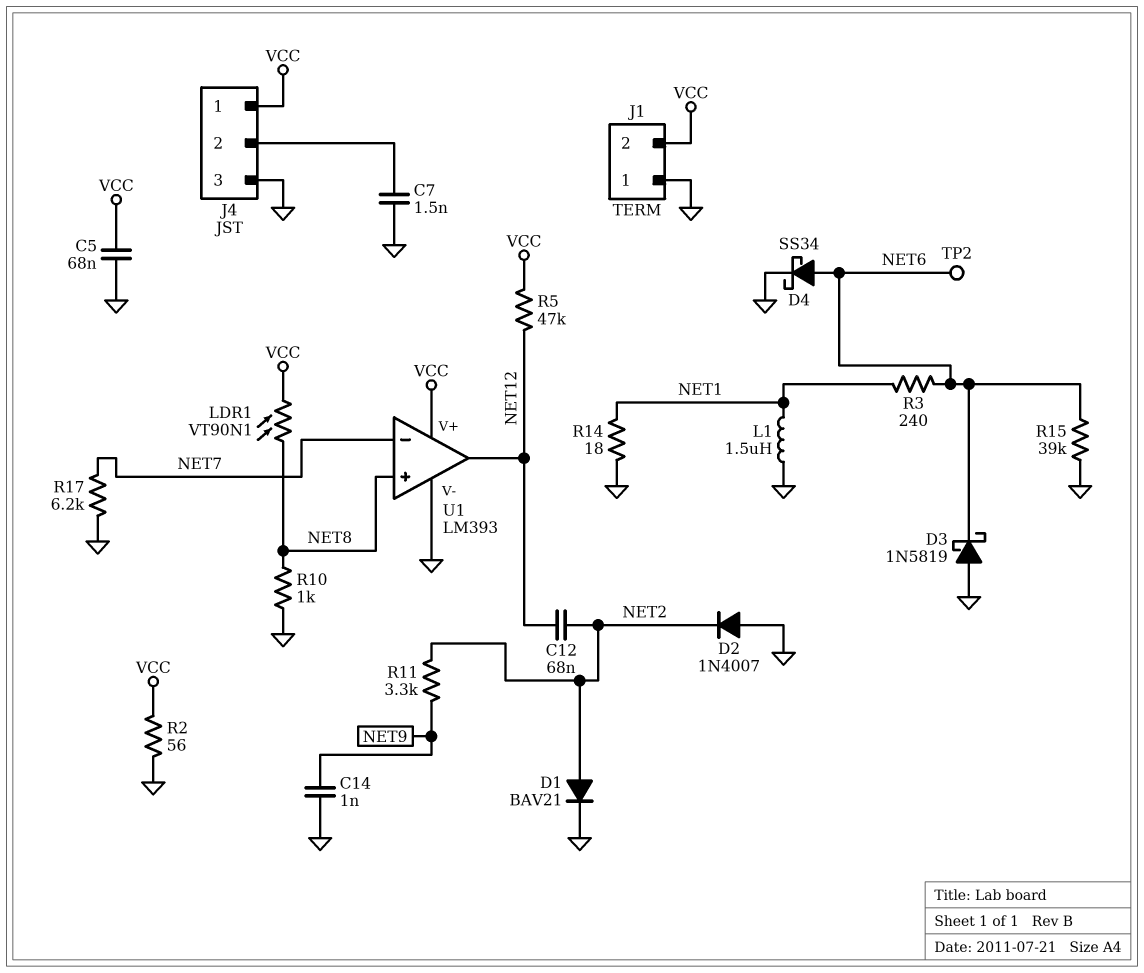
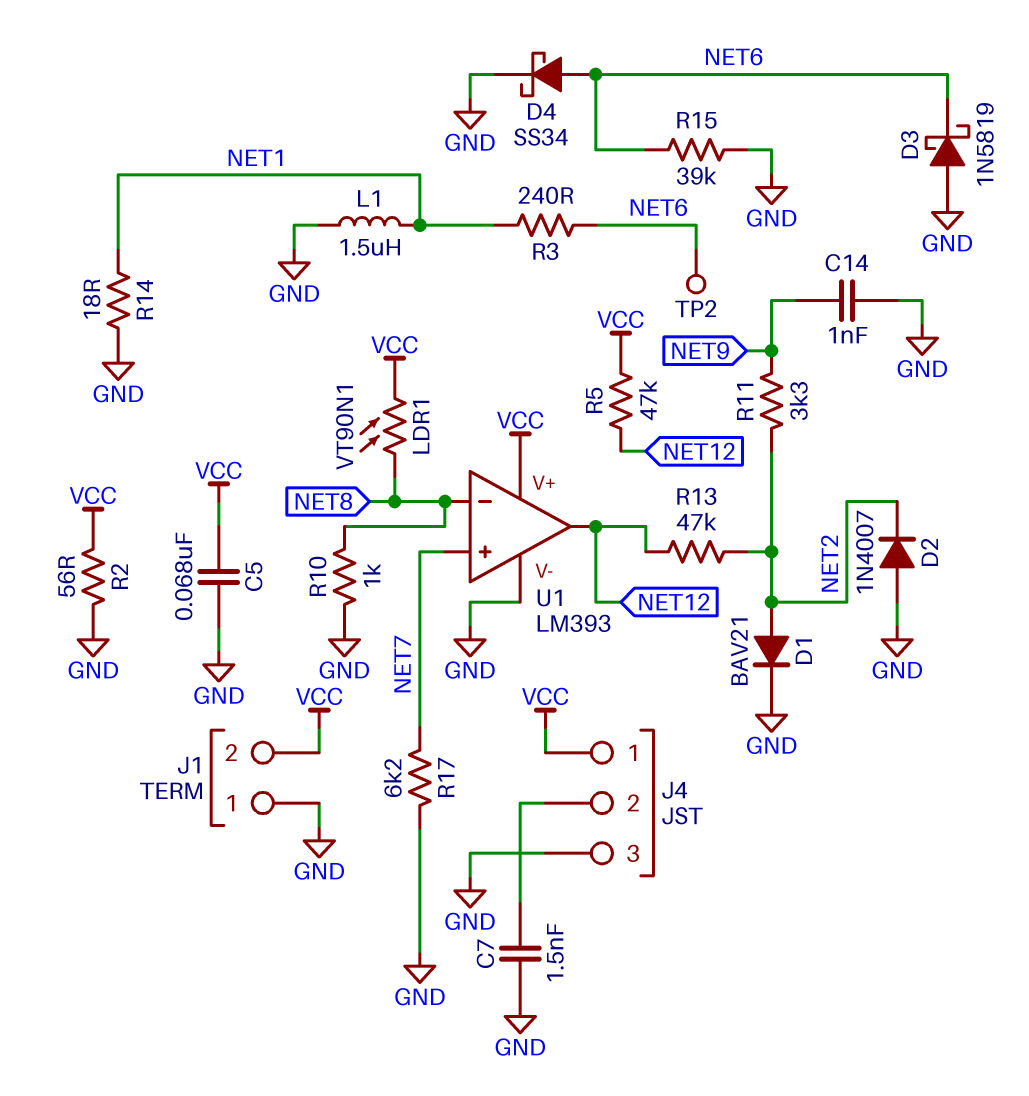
C12: 68nF (NET2, NET12) -> none
R13: none -> 47k (NET2, NET12)
U1 pin in+: NET8 -> NET7
U1 pin in-: NET7 -> NET8

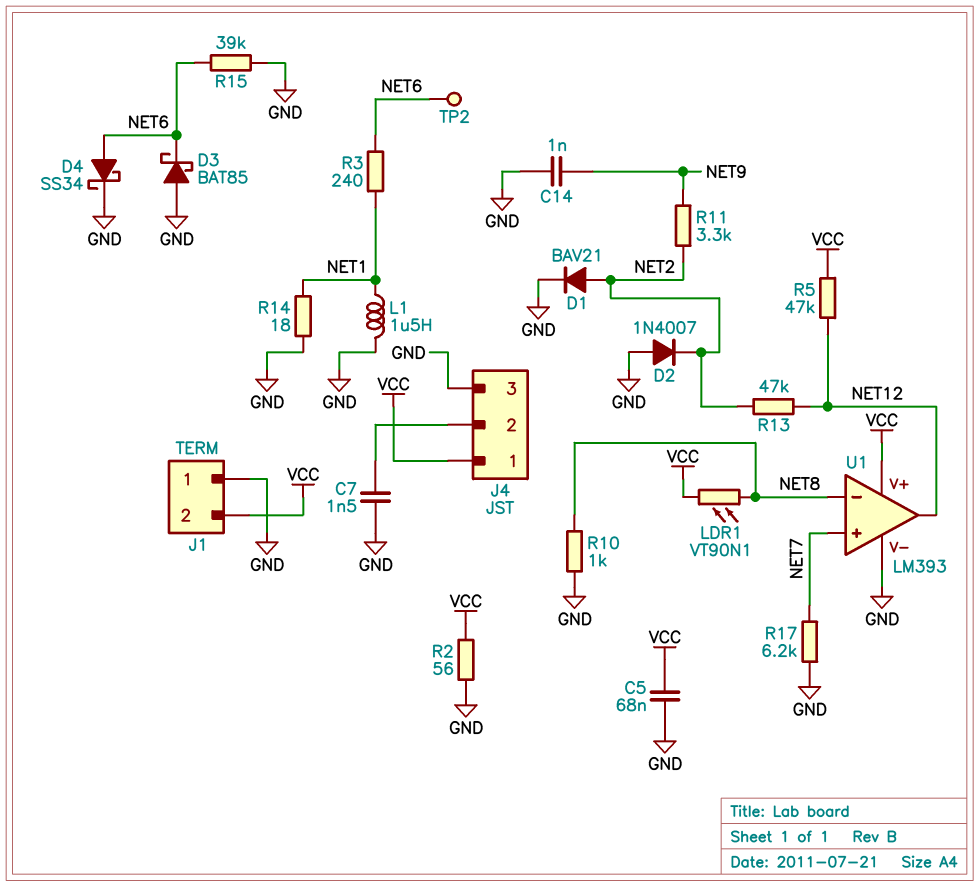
D3: schottky 1N5819 (A GND, K NET6) -> schottky BAT85 (A GND, K NET6)

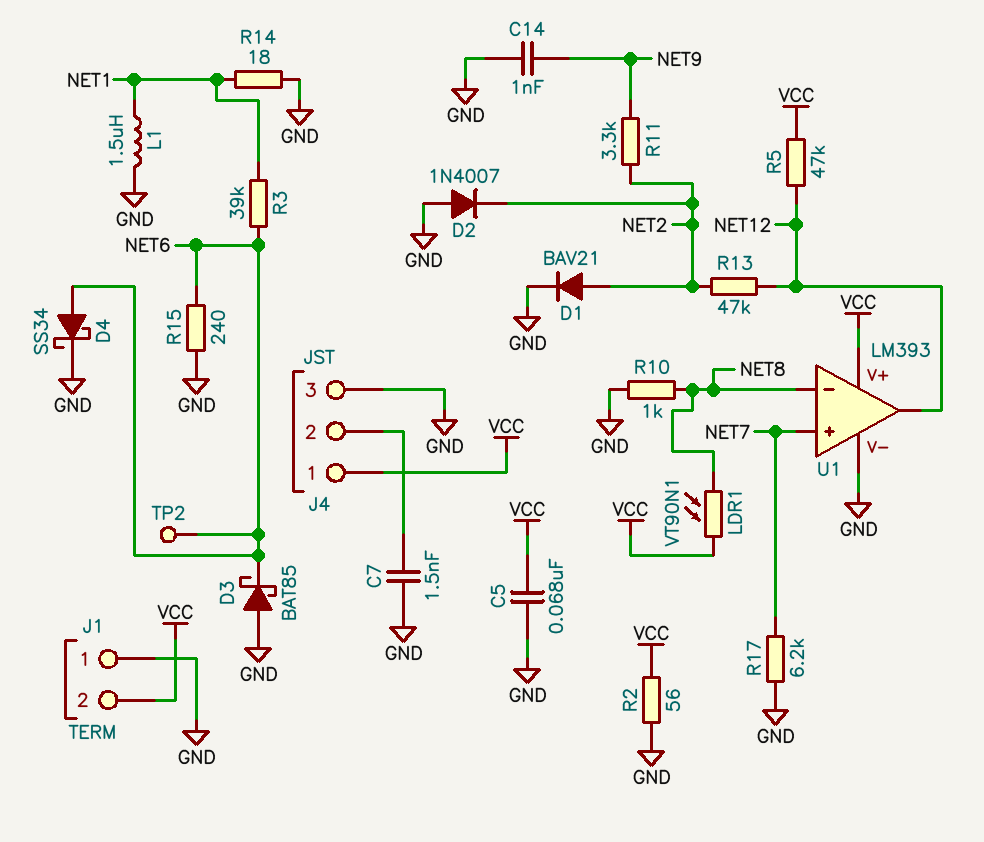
R3: 240 (NET1, NET6) -> 39k (NET1, NET6)
R15: 39k (GND, NET6) -> 240 (GND, NET6)

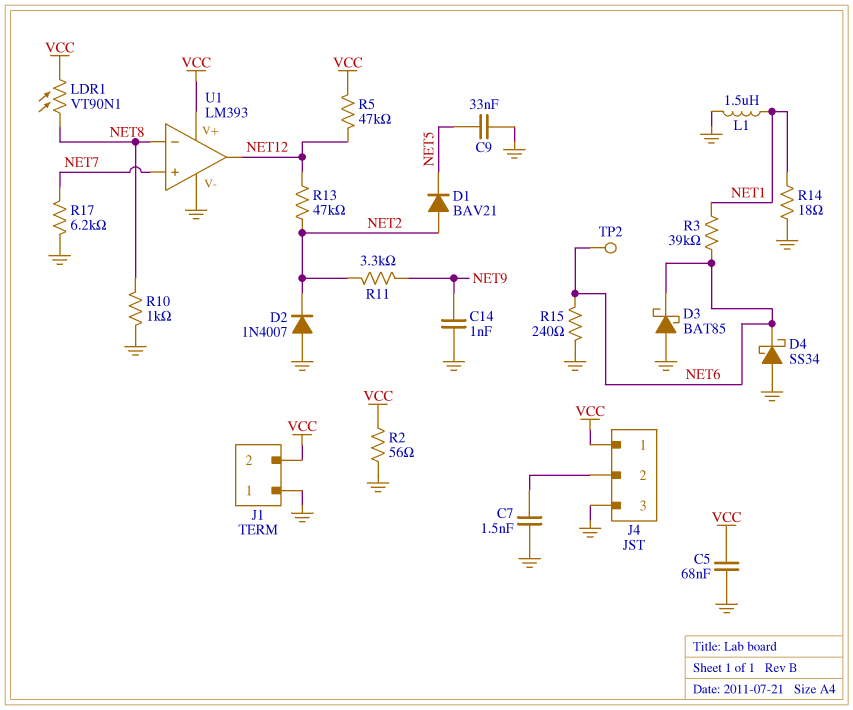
C9: none -> 33nF (GND, NET5)
D1: diode BAV21 (A NET2, K GND) -> diode BAV21 (A NET2, K NET5)
D4: schottky SS34 (A NET6, K GND) -> schottky SS34 (A GND, K NET6)

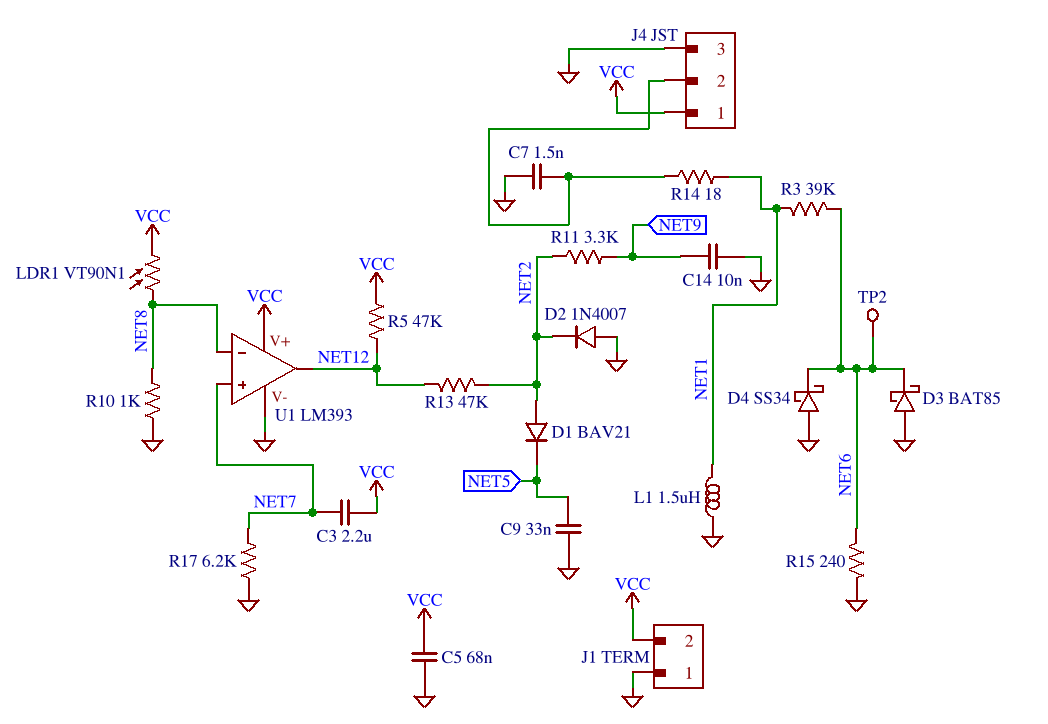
C3: none -> 2.2uF (NET7, VCC)
C14: 1nF (GND, NET9) -> 10nF (GND, NET9)
R2: 56 (GND, VCC) -> none
R14: 18 (GND, NET1) -> 18 (J4/2, NET1)

